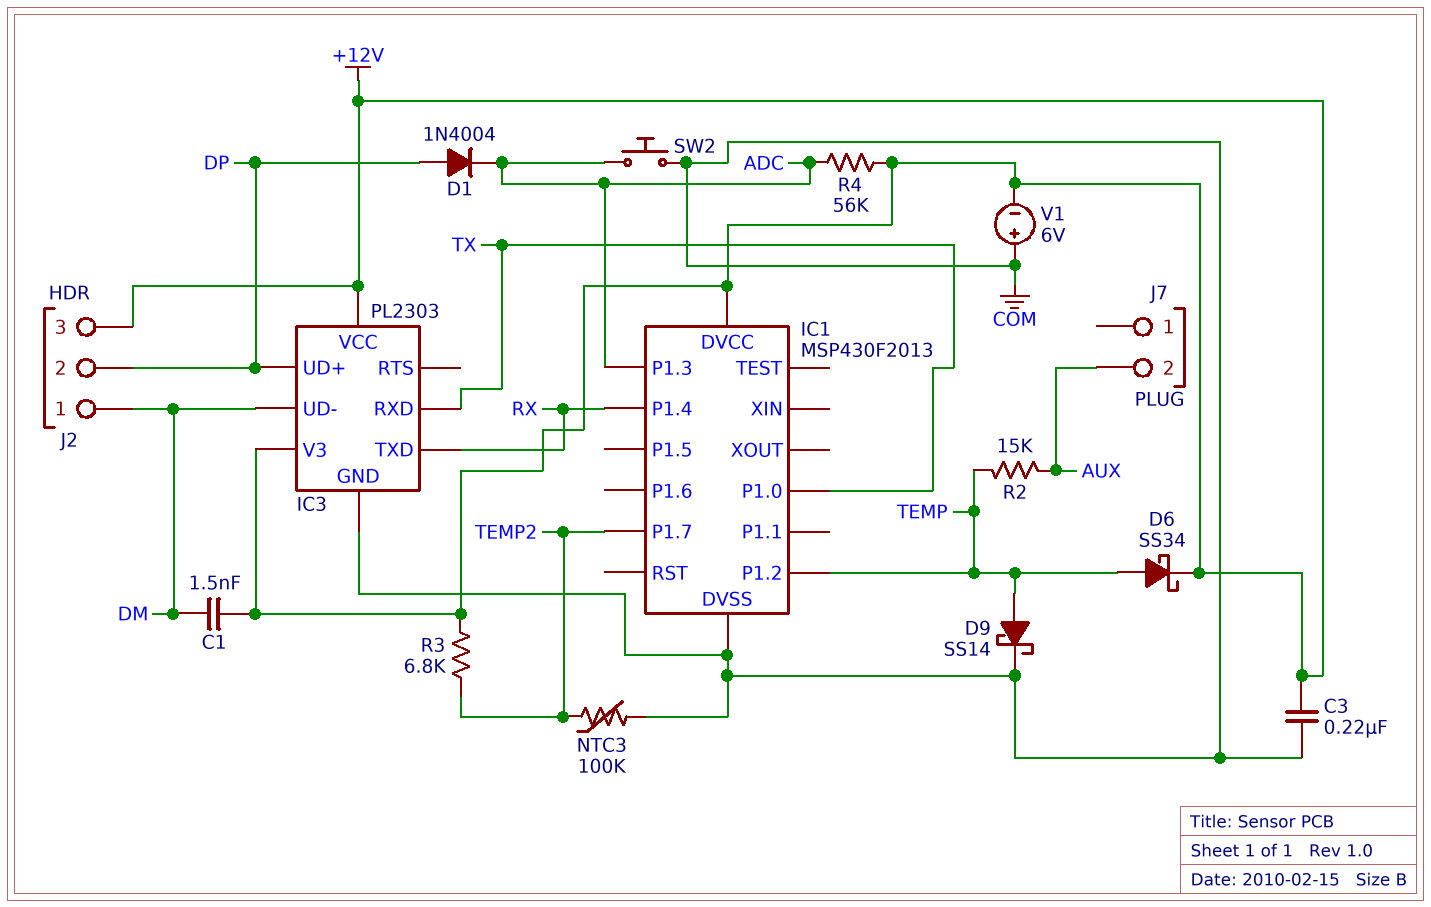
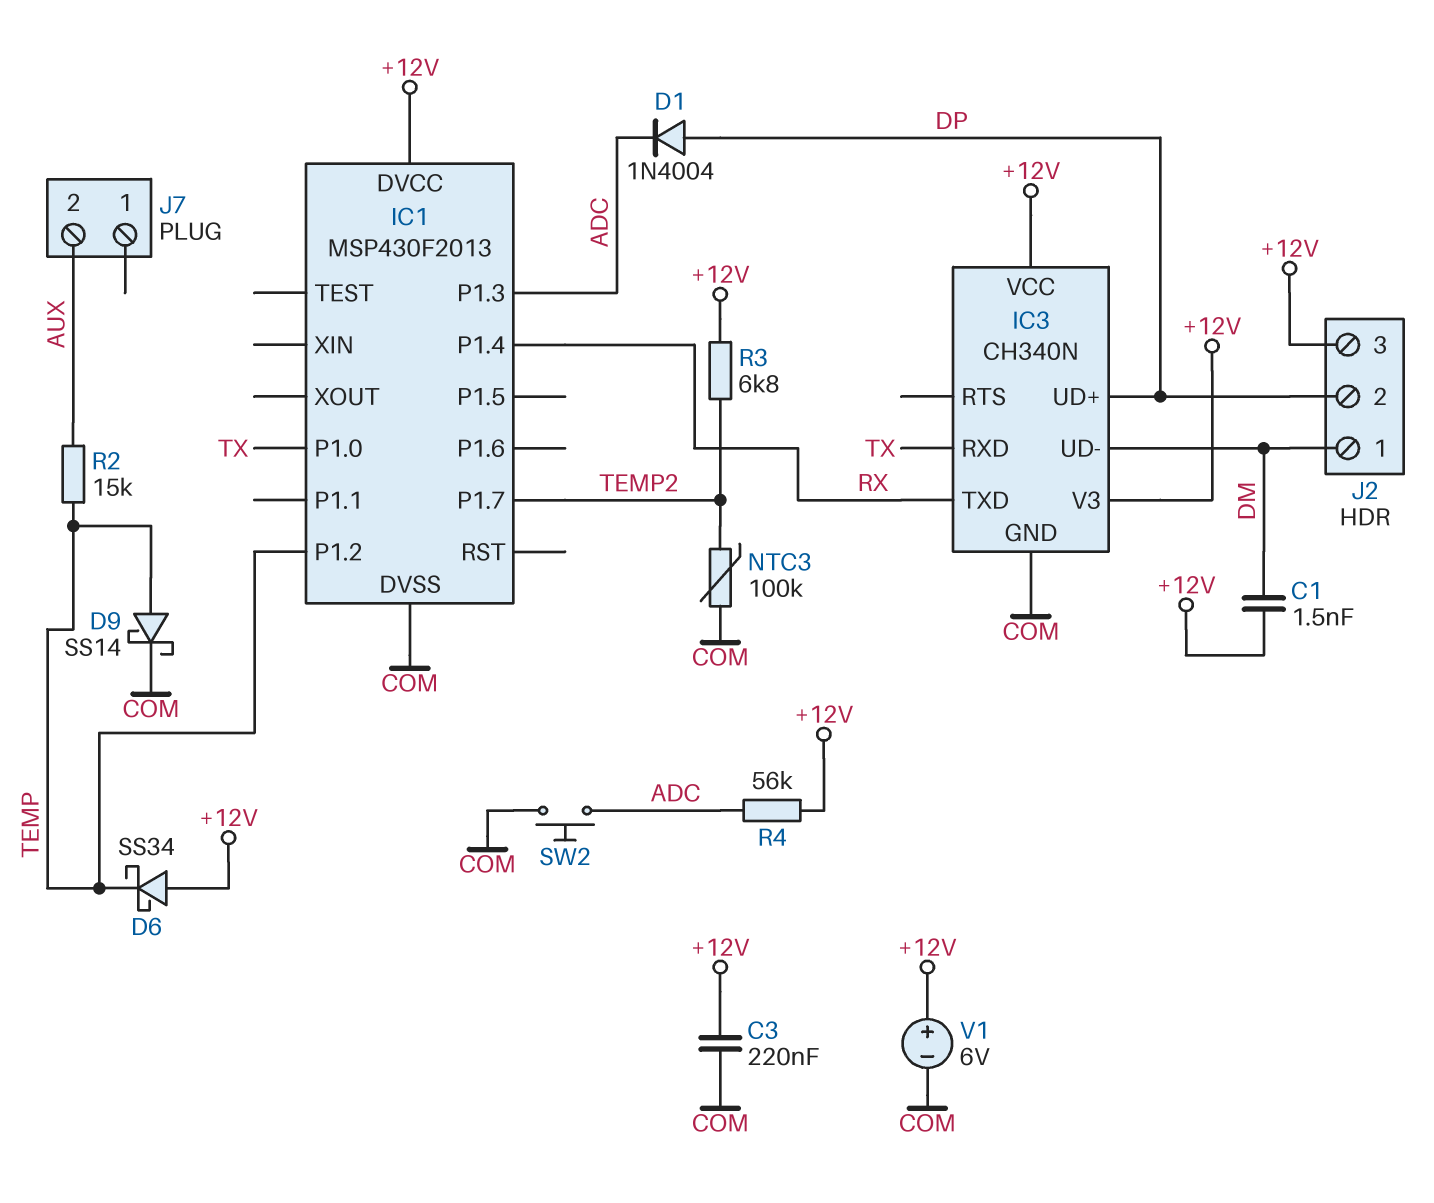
D6: schottky SS34 (A TEMP, K +12V) -> schottky SS34 (A +12V, K TEMP)
IC3: PL2303 -> CH340N
V1: 6V (plus COM, minus +12V) -> 6V (plus +12V, minus COM)

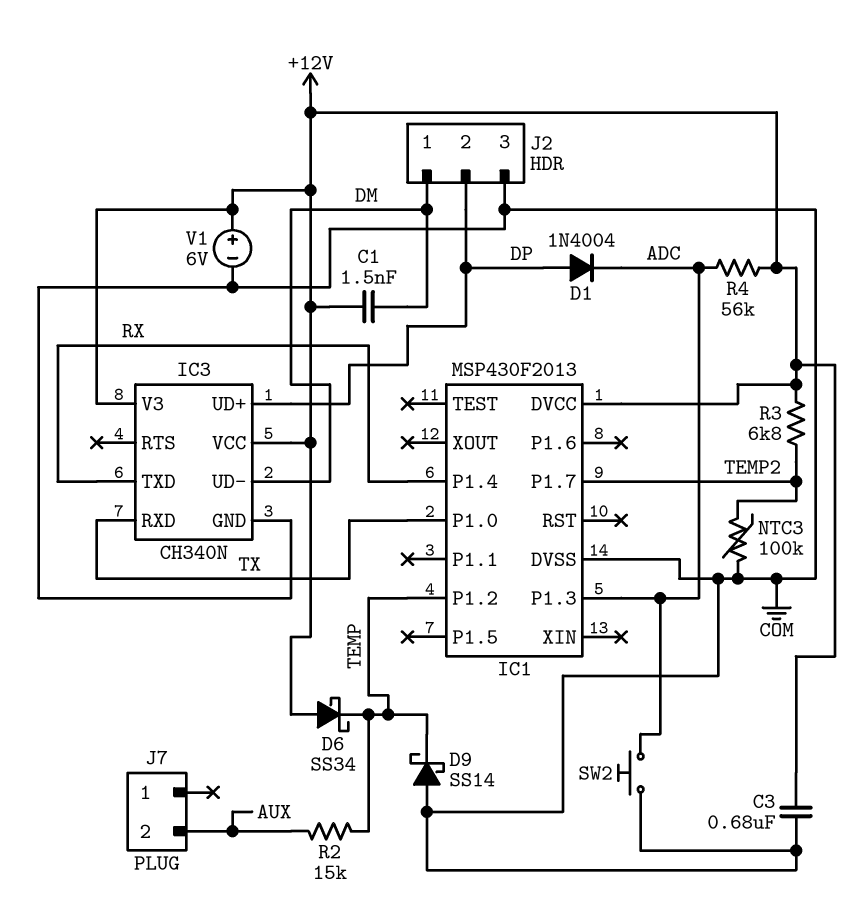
C3: 220nF (+12V, COM) -> 680nF (+12V, COM)
D9: schottky SS14 (A TEMP, K COM) -> schottky SS14 (A COM, K TEMP)
J2 pin 3: +12V -> COM

